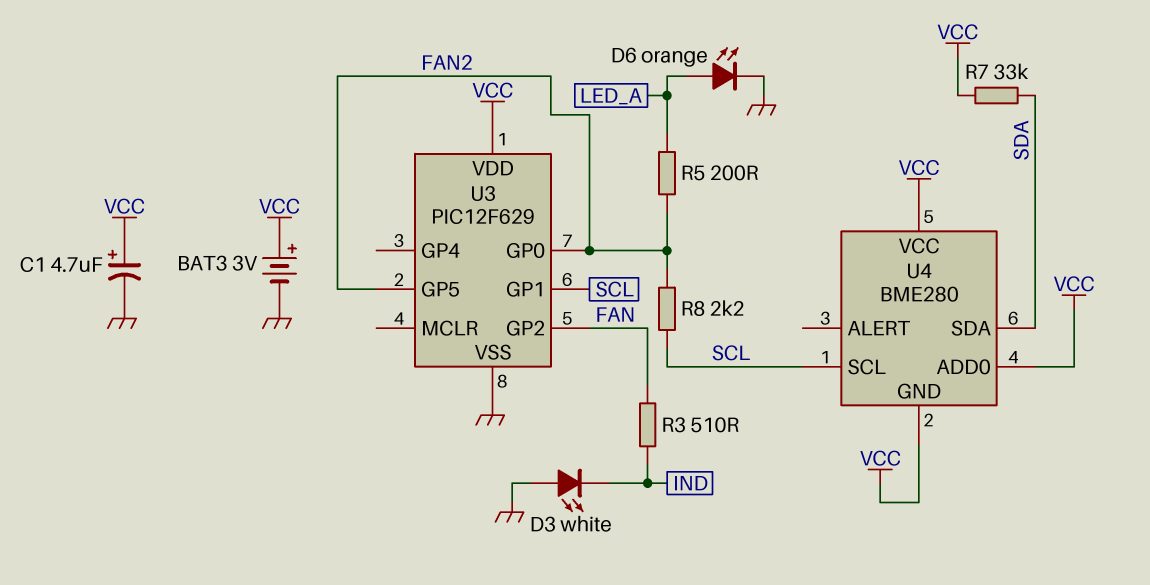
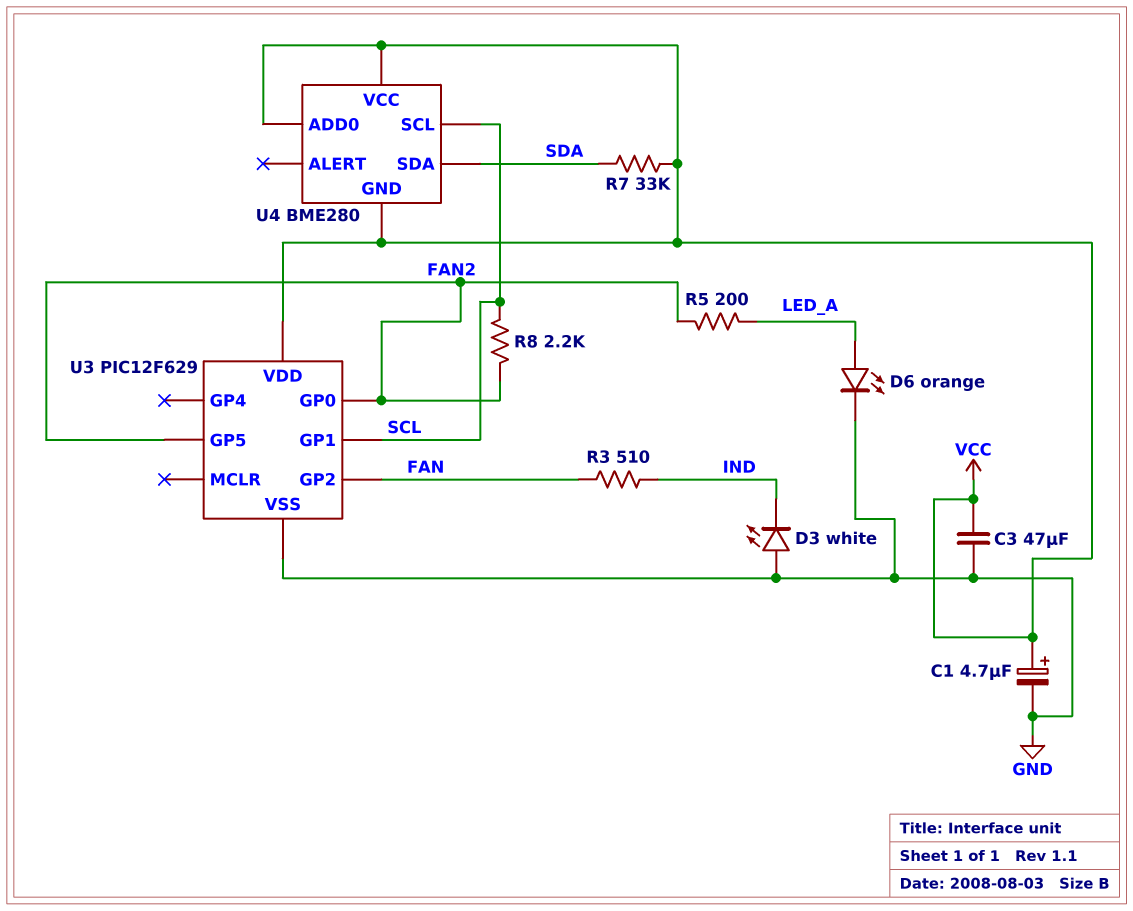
BAT3: 3V (plus VCC, minus GND) -> none
C3: none -> 47uF (GND, VCC)

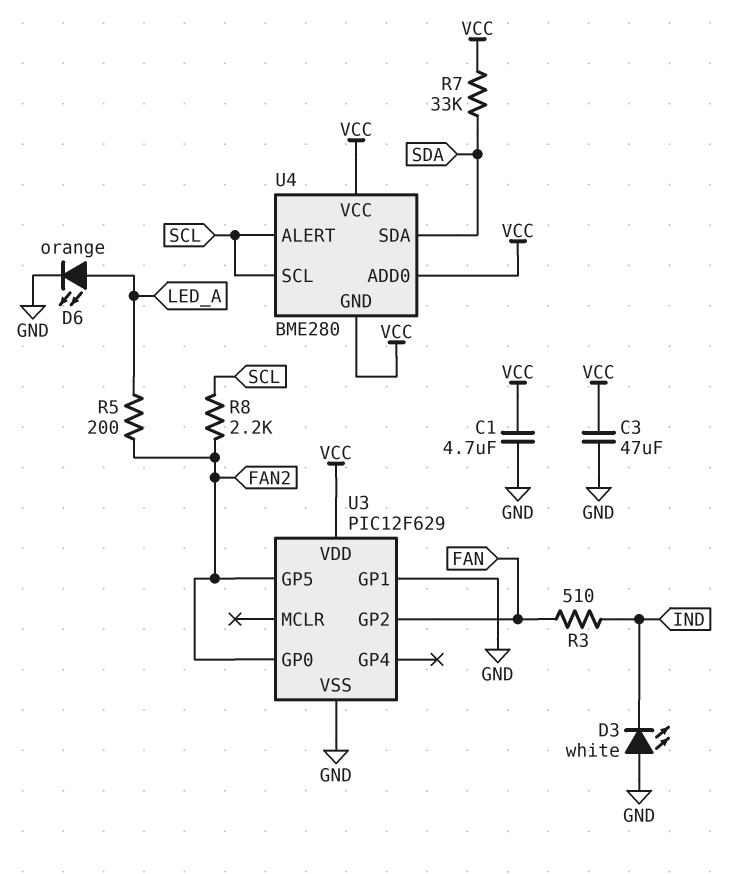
C1: 4.7uF (plus VCC, minus GND) -> 4.7uF (GND, VCC)
U3 pin GP1: SCL -> GND
U4 pin ALERT: none -> SCL

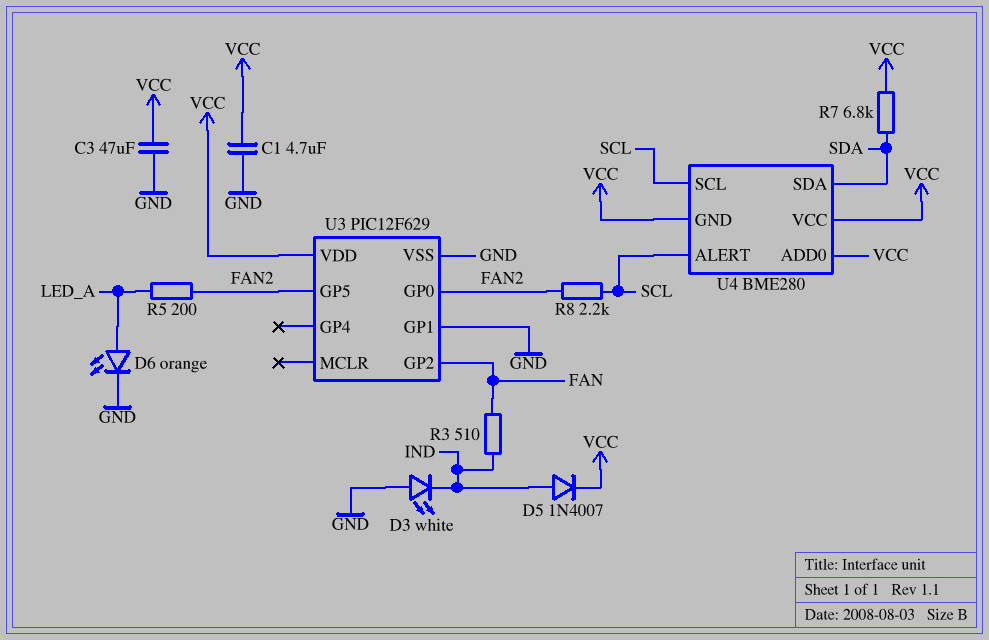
D5: none -> diode 1N4007 (A IND, K VCC)
R7: 33k (SDA, VCC) -> 6.8k (SDA, VCC)

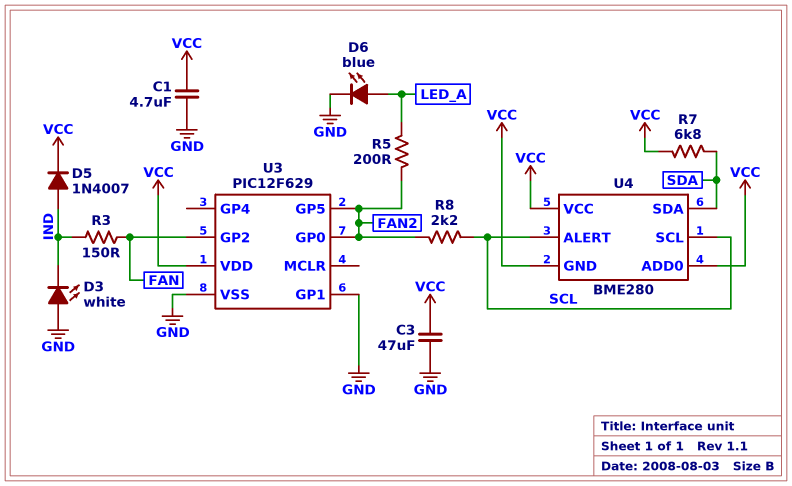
D6: LED orange (A LED_A, K GND) -> LED blue (A LED_A, K GND)
R3: 510 (FAN, IND) -> 150 (FAN, IND)

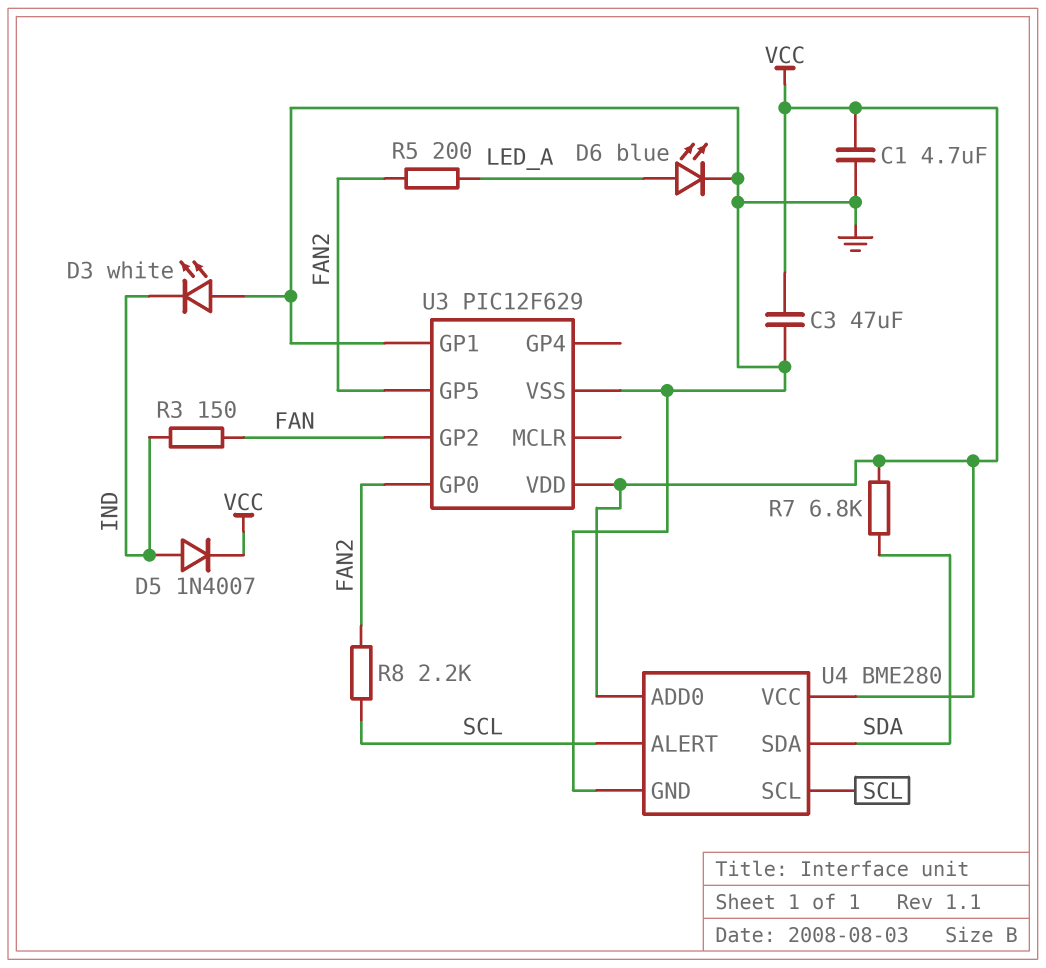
U4 pin GND: VCC -> GND

